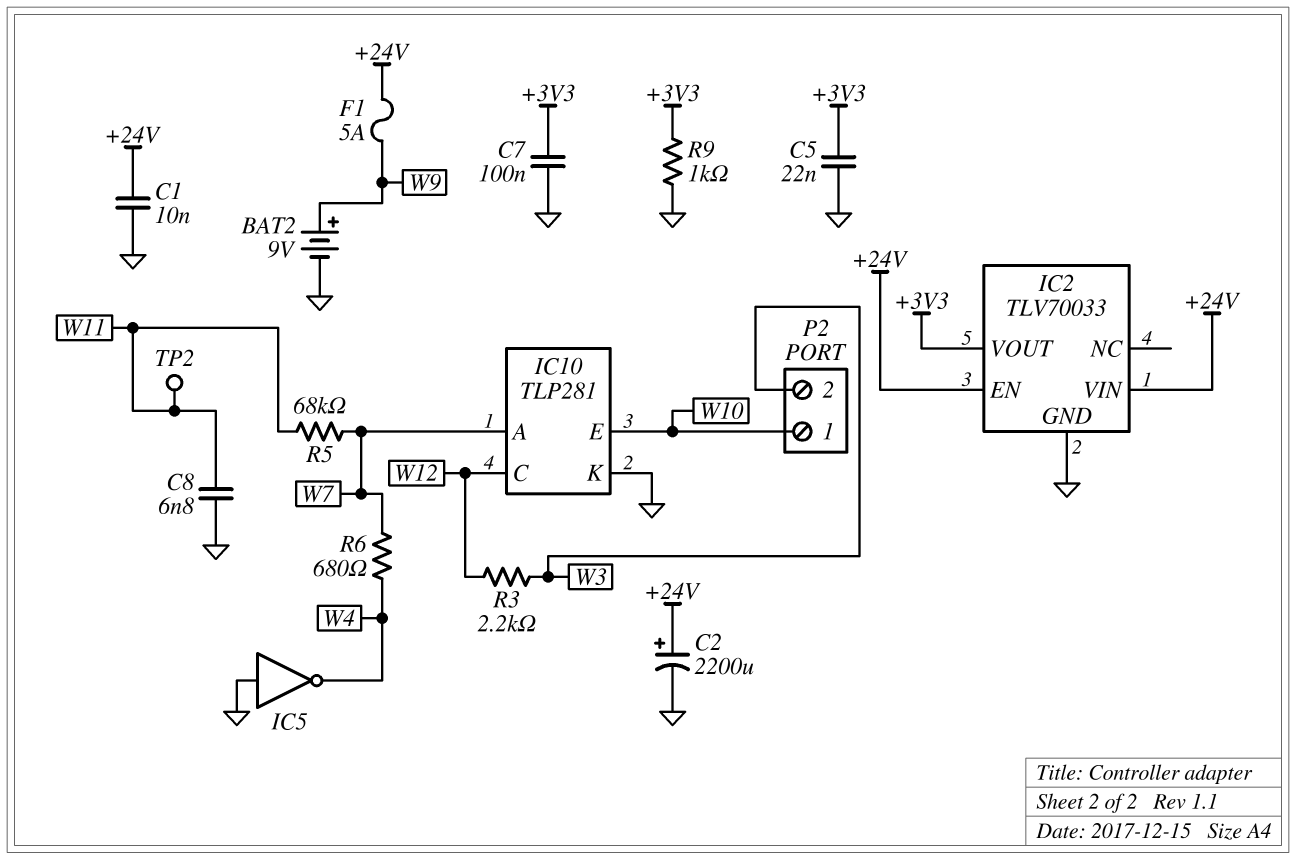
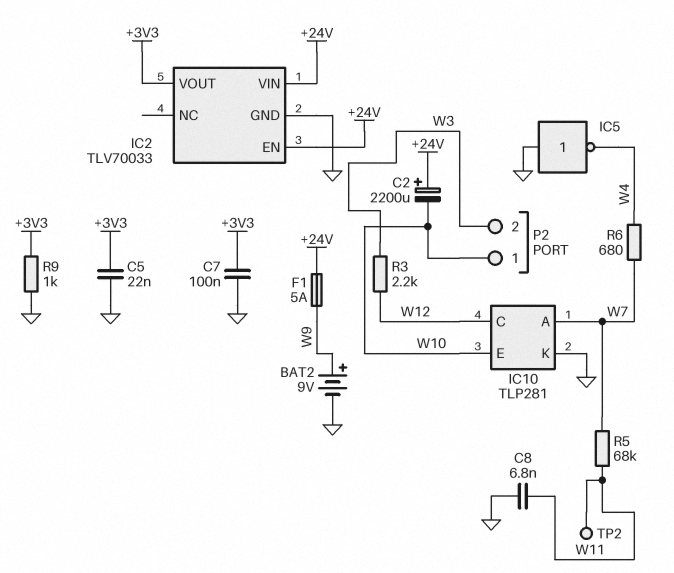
C1: 10nF (+24V, GND) -> none
C2: 2200uF (plus +24V, minus GND) -> 2200uF (plus +24V, minus W10)

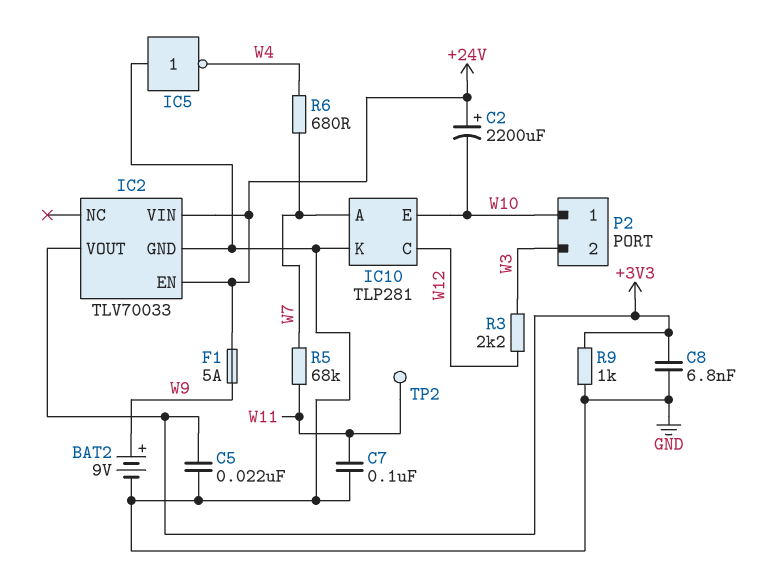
C7: 100nF (+3V3, GND) -> 100nF (GND, W11)
C8: 6.8nF (GND, W11) -> 6.8nF (+3V3, GND)

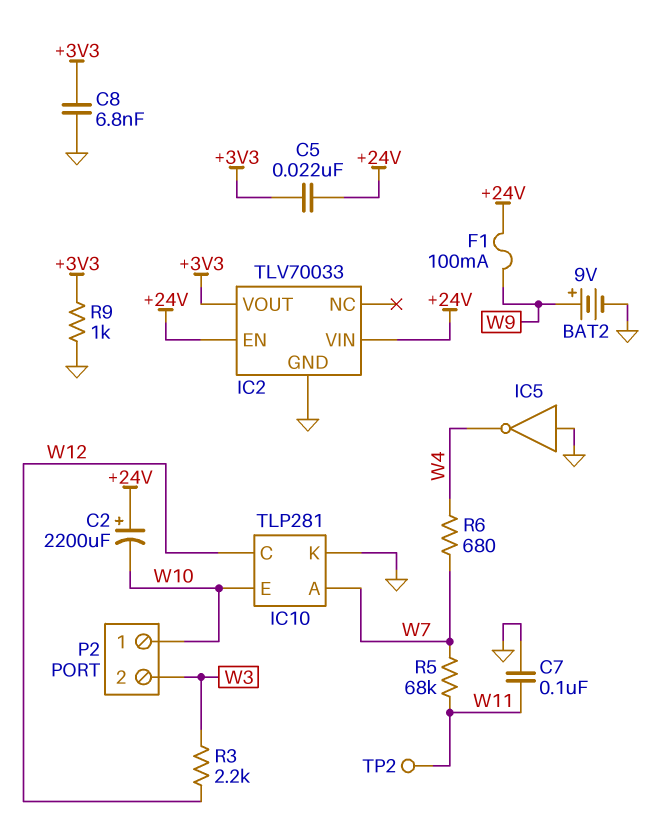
C5: 22nF (+3V3, GND) -> 22nF (+3V3, +24V)
F1: 5A (+24V, W9) -> 100mA (+24V, W9)

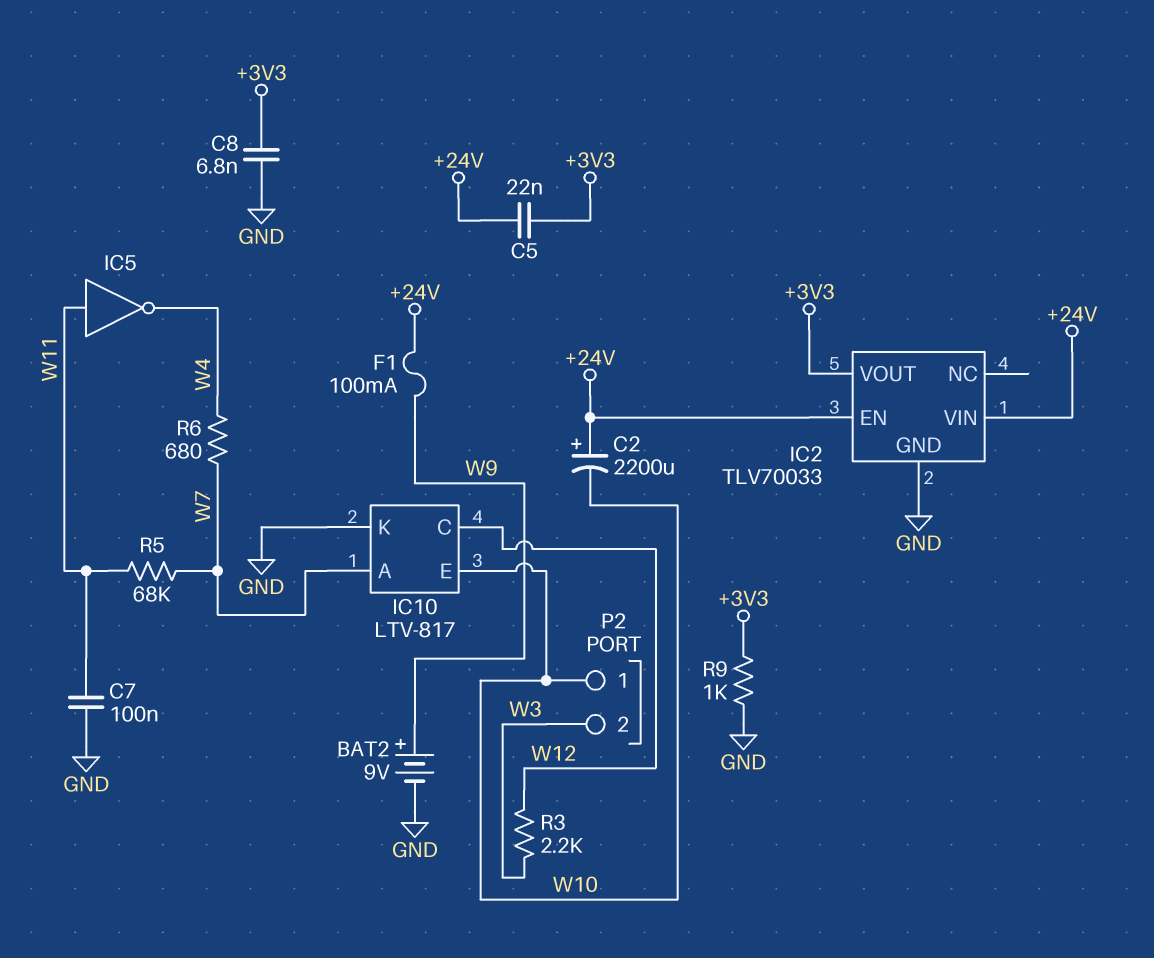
IC5: NOT (in GND, out W4) -> NOT (in W11, out W4)
IC10: TLP281 -> LTV-817
TP2: test point (W11) -> none

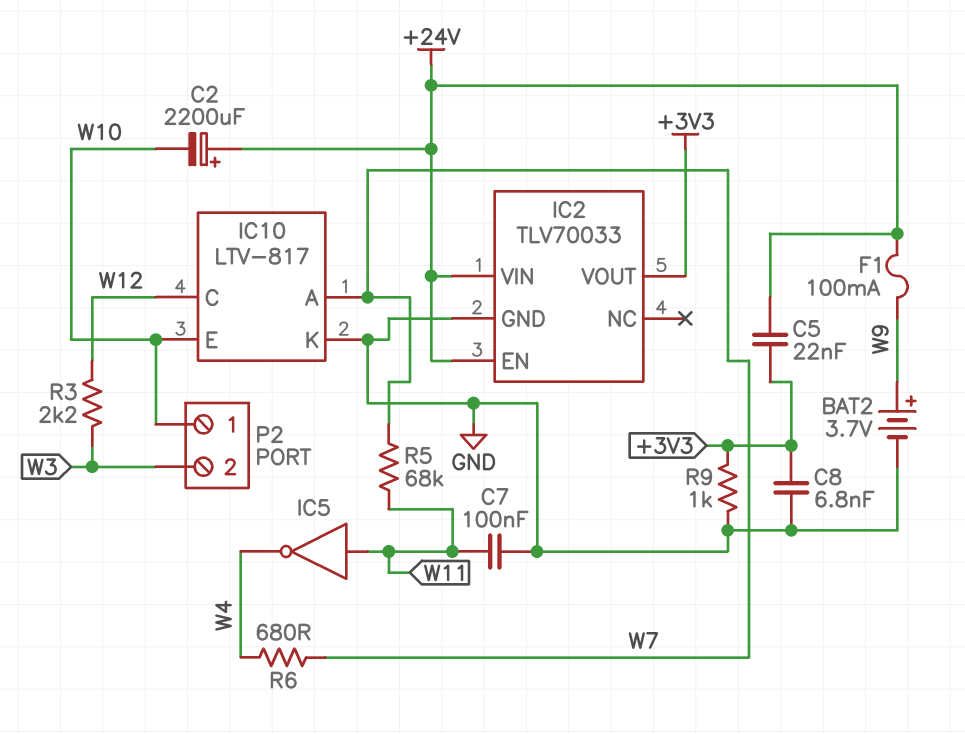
BAT2: 9V (plus W9, minus GND) -> 3.7V (plus W9, minus GND)

